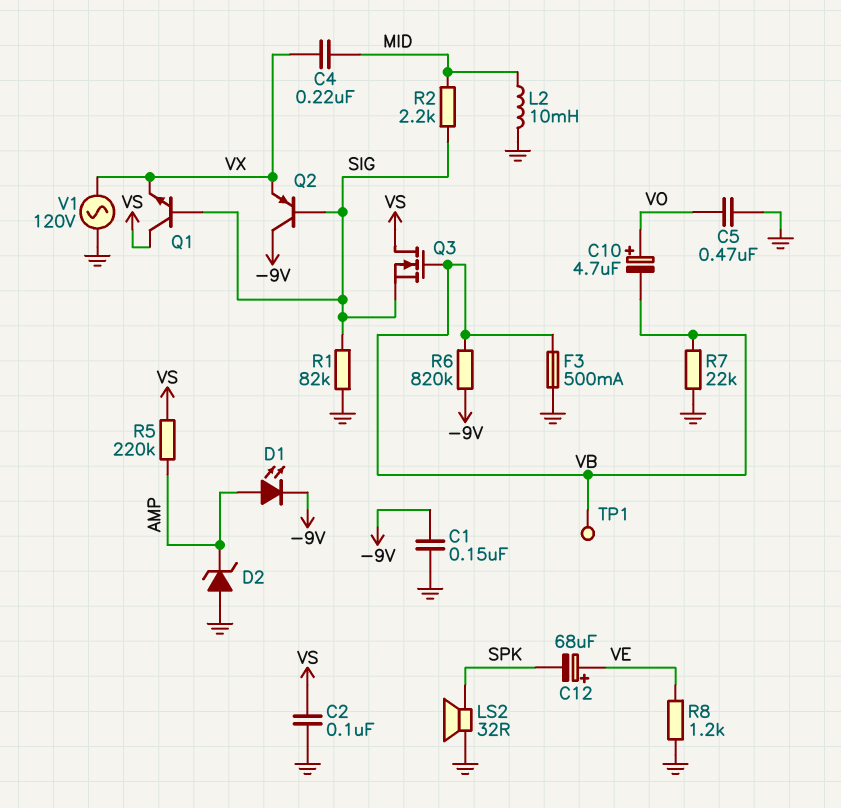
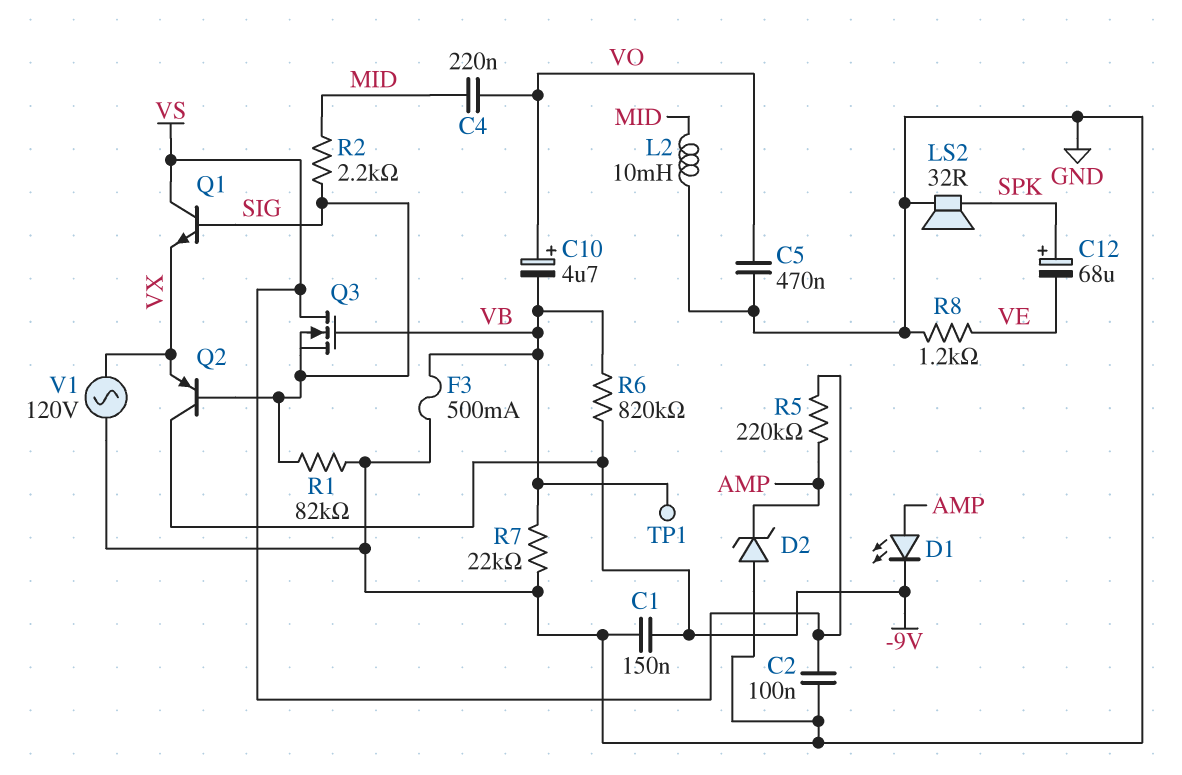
C4: 220nF (MID, VX) -> 220nF (MID, VO)
C12: 68uF (plus VE, minus SPK) -> 68uF (plus SPK, minus VE)

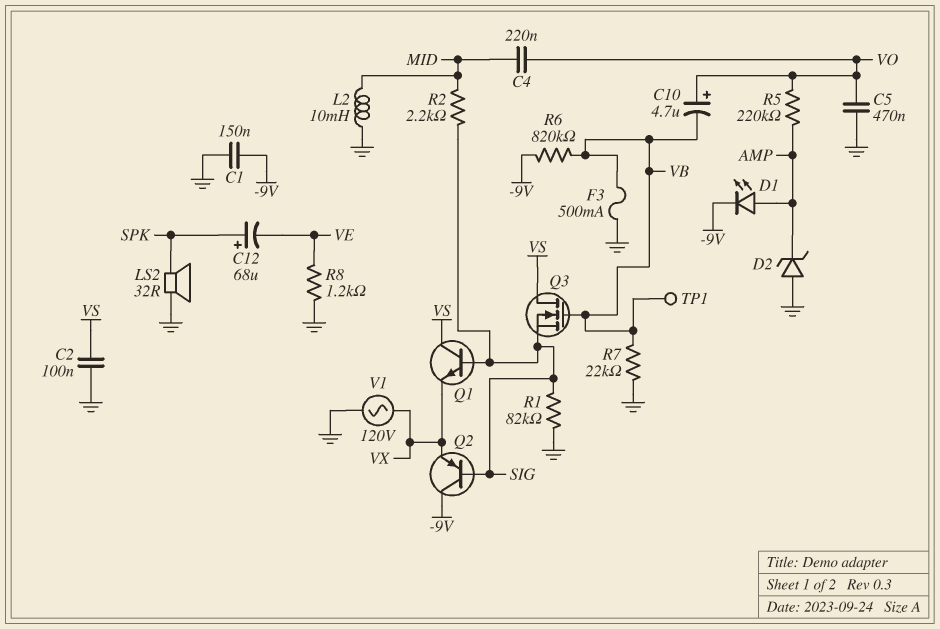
R5: 220k (AMP, VS) -> 220k (AMP, VO)

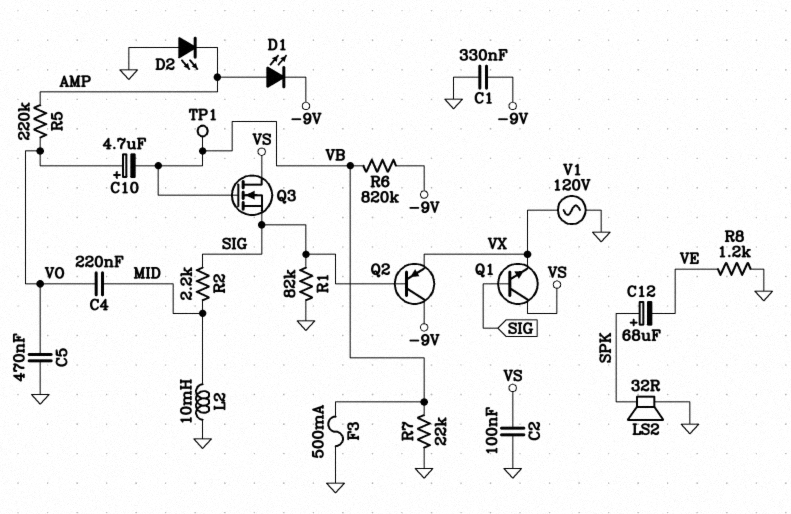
C1: 150nF (-9V, GND) -> 330nF (-9V, GND)
D2: zener (A GND, K AMP) -> LED (A GND, K AMP)

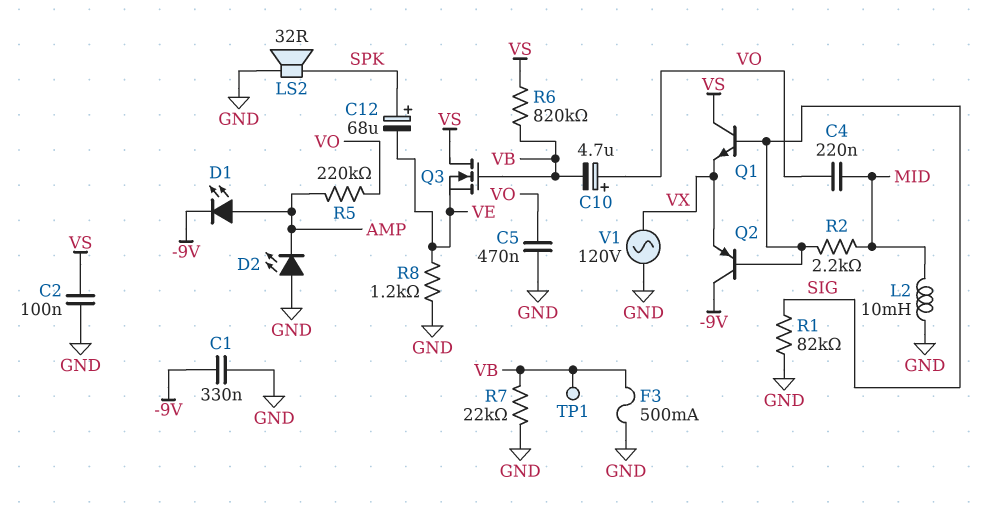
Q3: NMOS (G VB, D VS, S SIG) -> NMOS (G VB, D VS, S VE)
R6: 820k (-9V, VB) -> 820k (VB, VS)

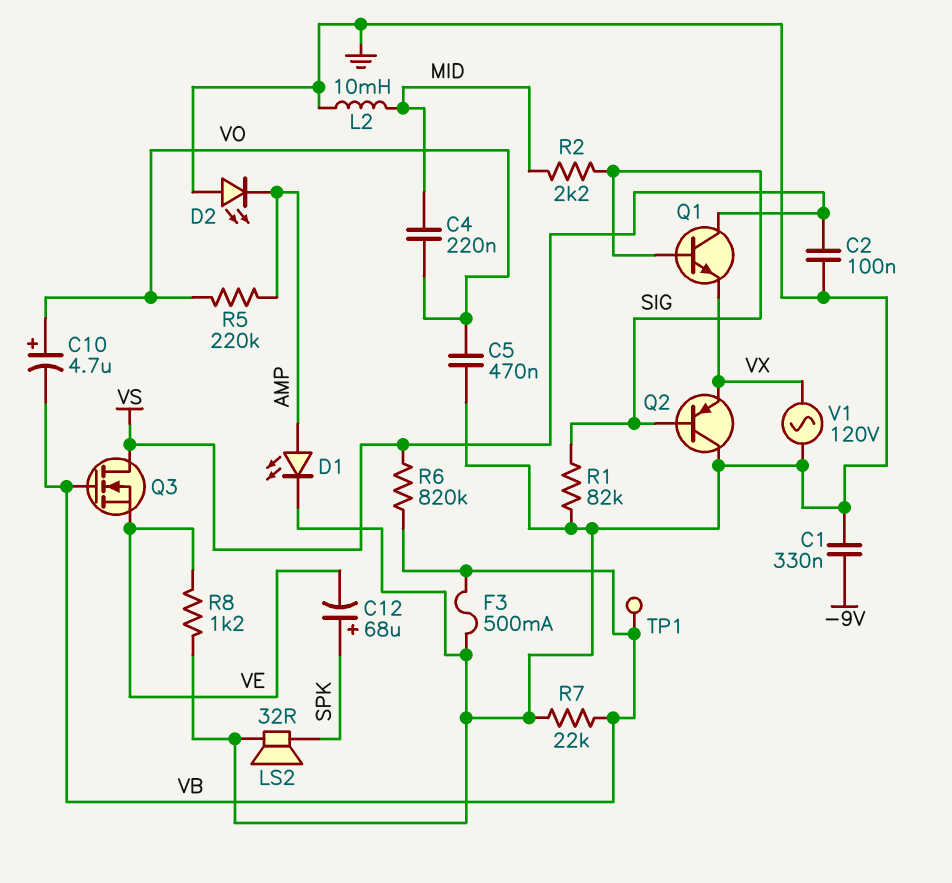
D1: LED (A AMP, K -9V) -> LED (A AMP, K GND)
Q2: PNP (B SIG, C -9V, E VX) -> PNP (B SIG, C GND, E VX)

